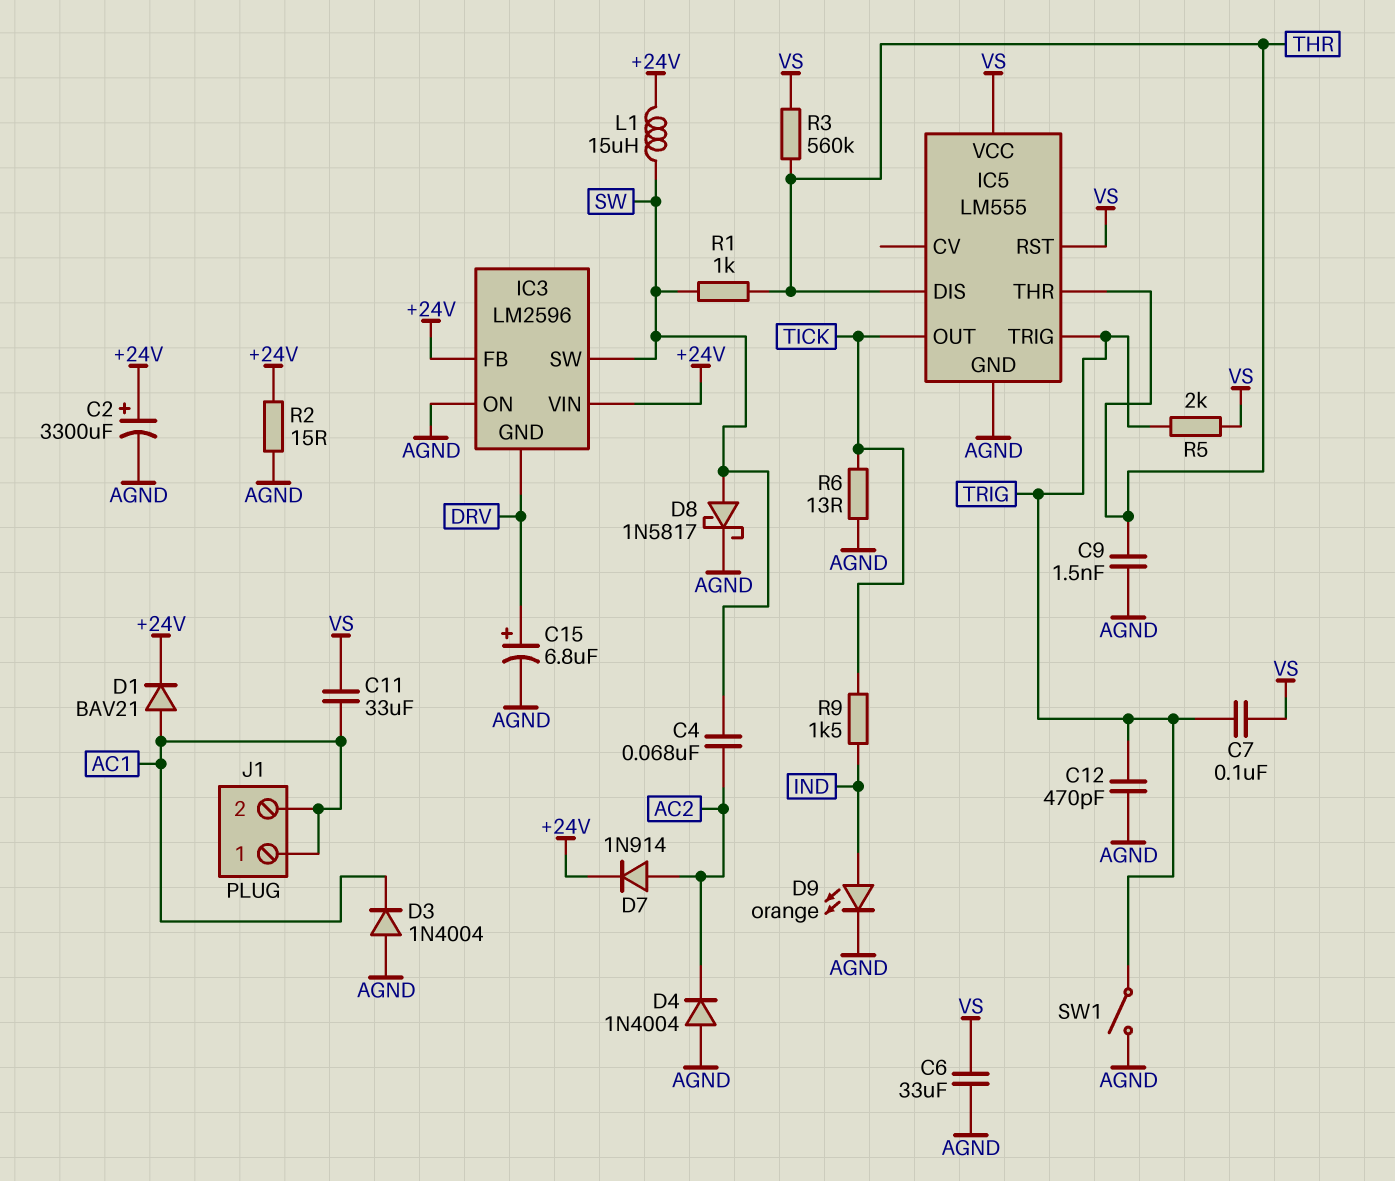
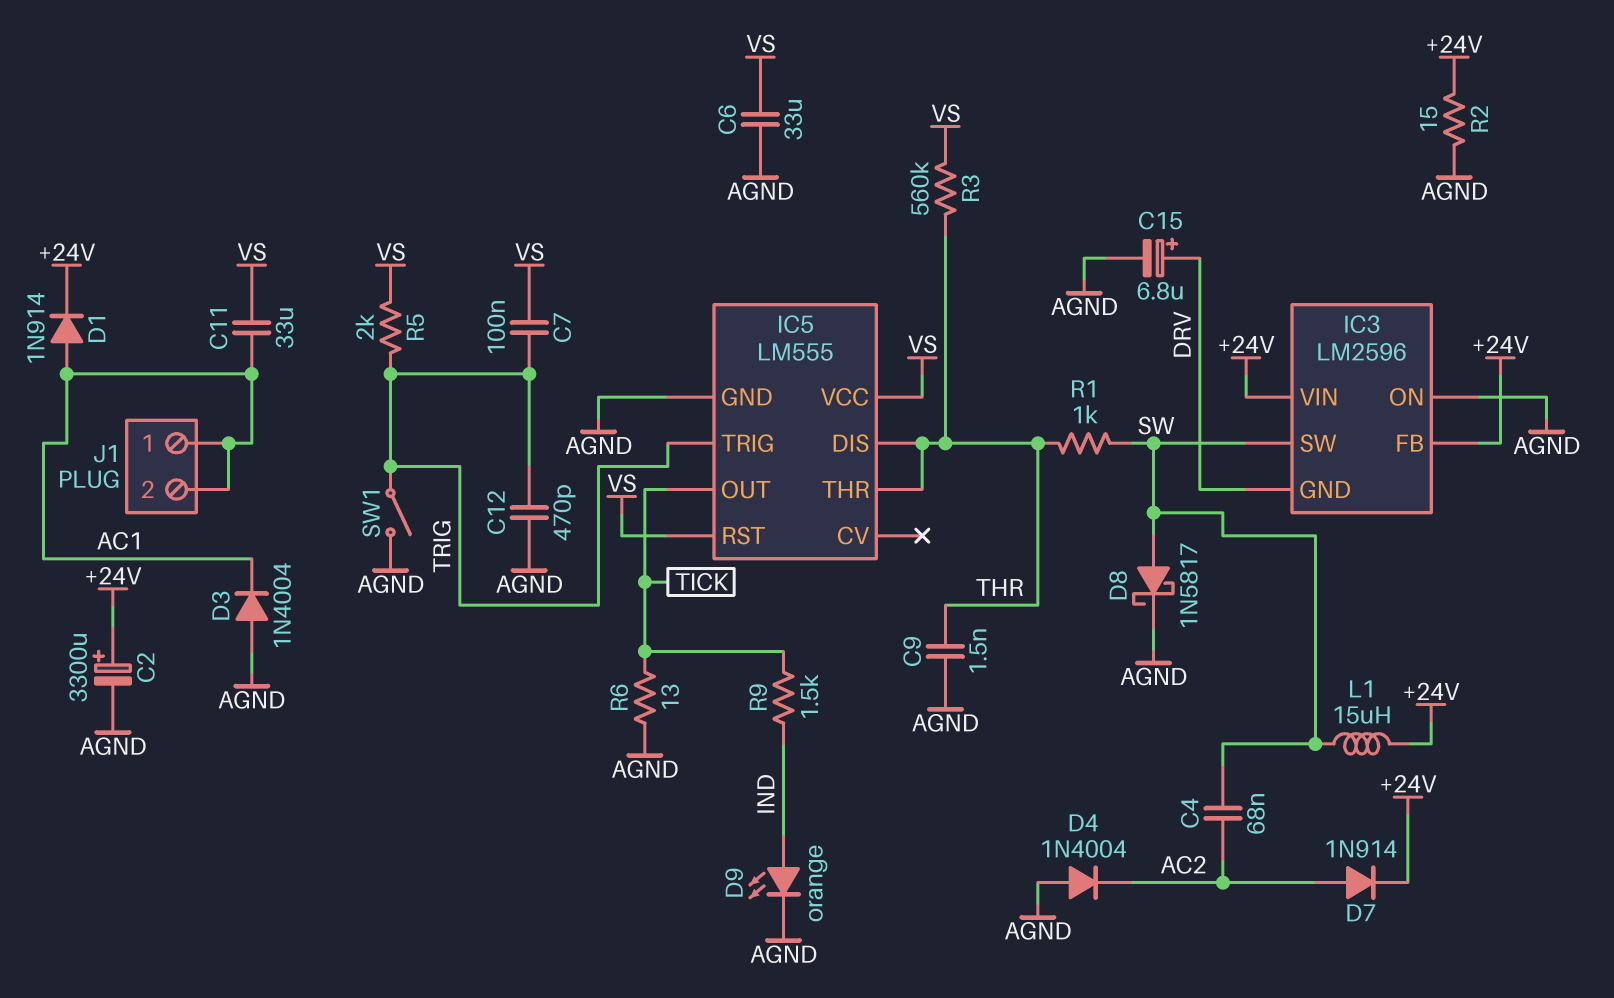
D1: diode BAV21 (A AC1, K +24V) -> diode 1N914 (A AC1, K +24V)

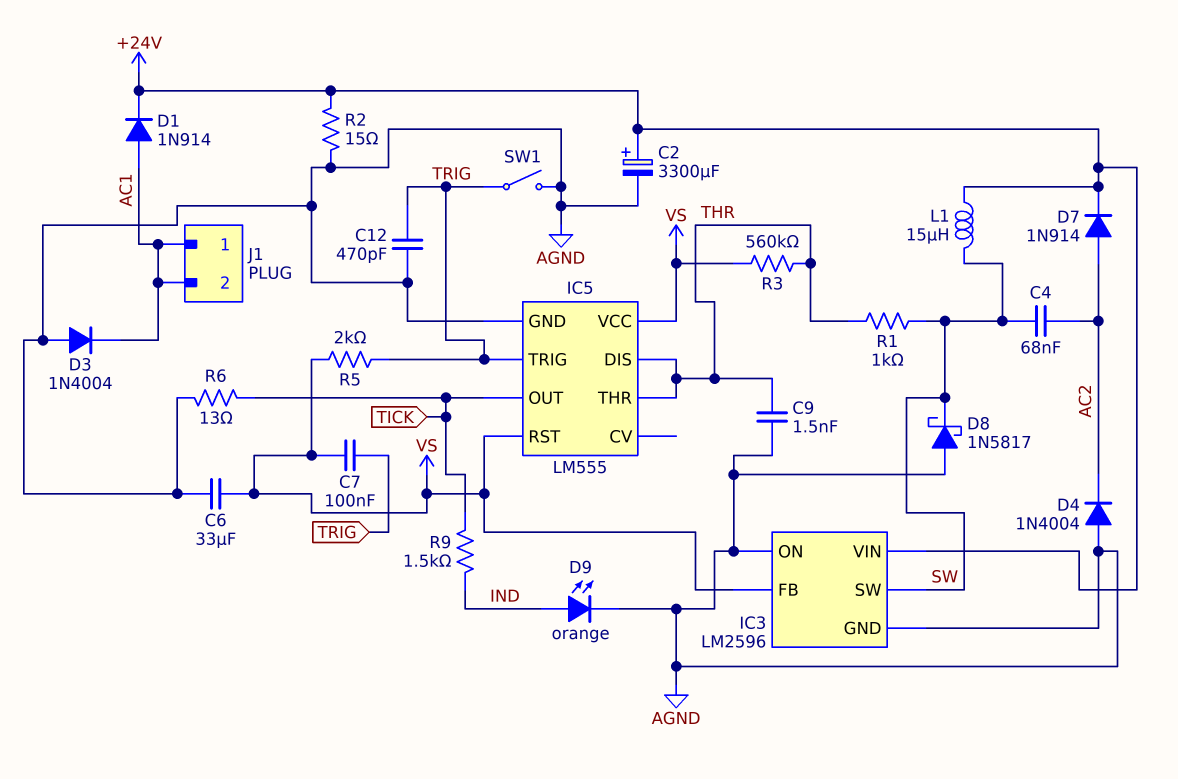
C11: 33uF (AC1, VS) -> none
C15: 6.8uF (plus DRV, minus AGND) -> none
D8: schottky 1N5817 (A SW, K AGND) -> schottky 1N5817 (A AGND, K SW)
IC3 pin FB: +24V -> VS
IC3 pin GND: DRV -> AGND

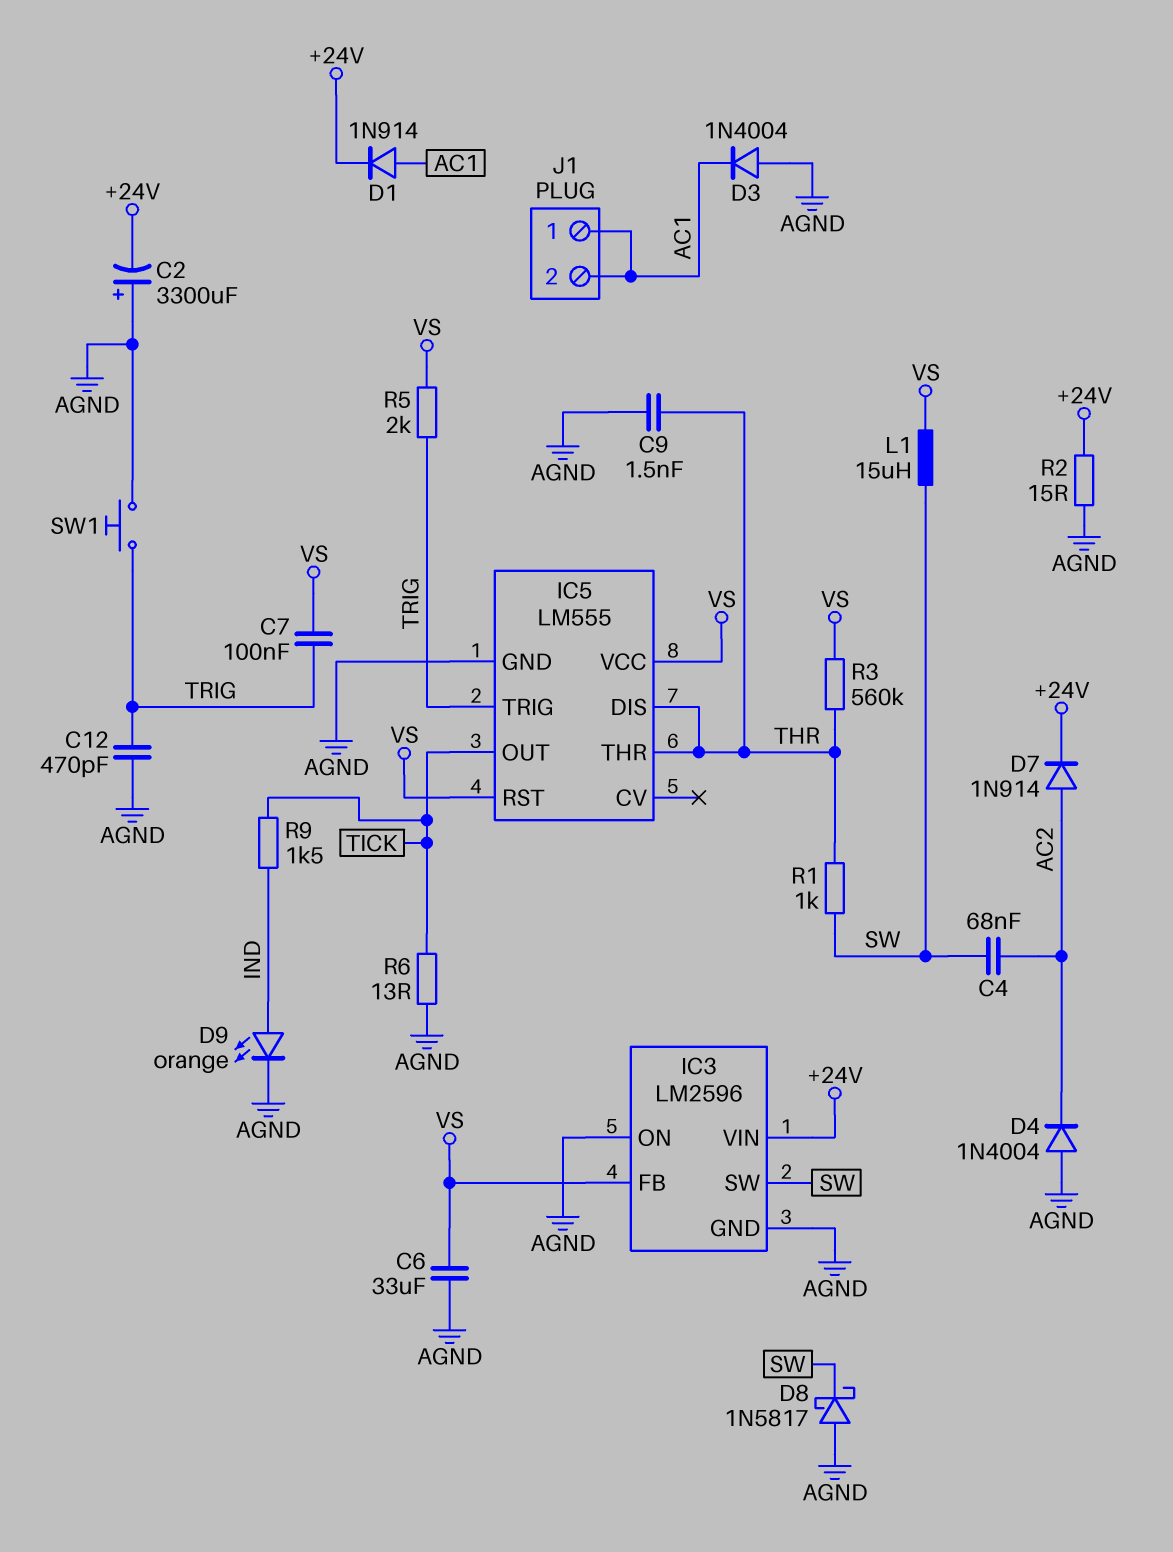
C2: 3300uF (plus +24V, minus AGND) -> 3300uF (plus AGND, minus +24V)
L1: 15uH (+24V, SW) -> 15uH (SW, VS)
SW1: switch (AGND, TRIG) -> button (AGND, TRIG)

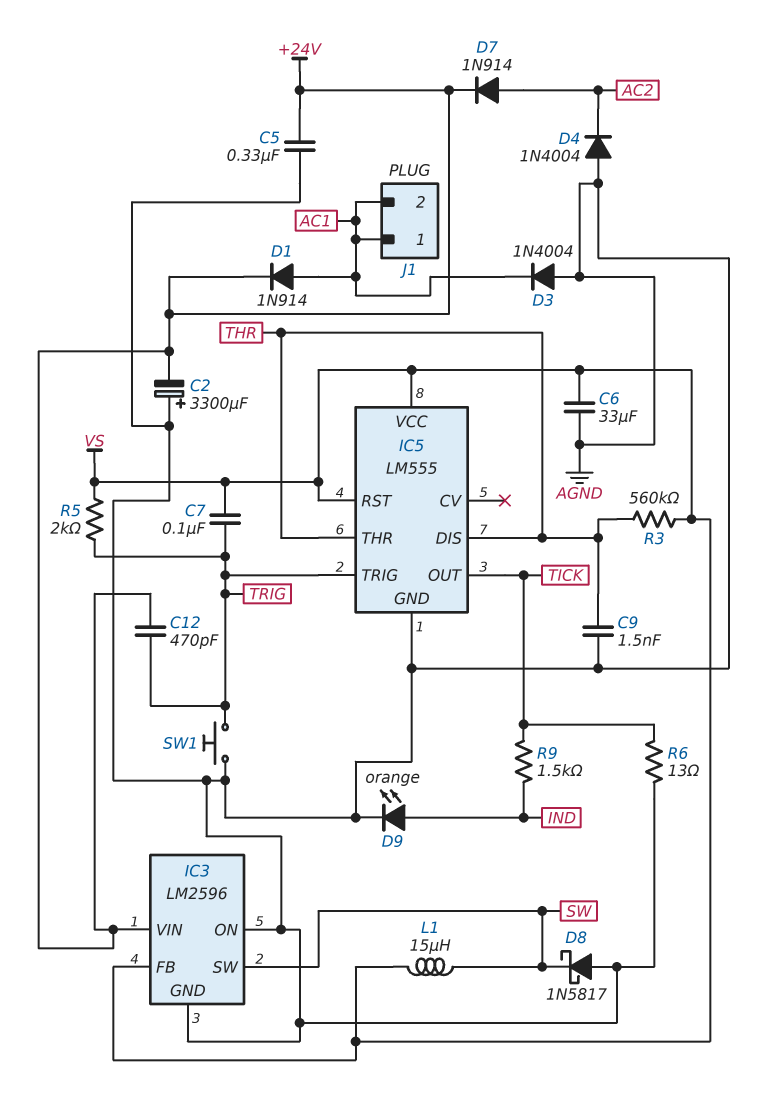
C4: 68nF (AC2, SW) -> none
C5: none -> 330nF (+24V, AGND)
C12: 470pF (AGND, TRIG) -> 470pF (+24V, TRIG)
R1: 1k (SW, THR) -> none
R2: 15 (+24V, AGND) -> none

